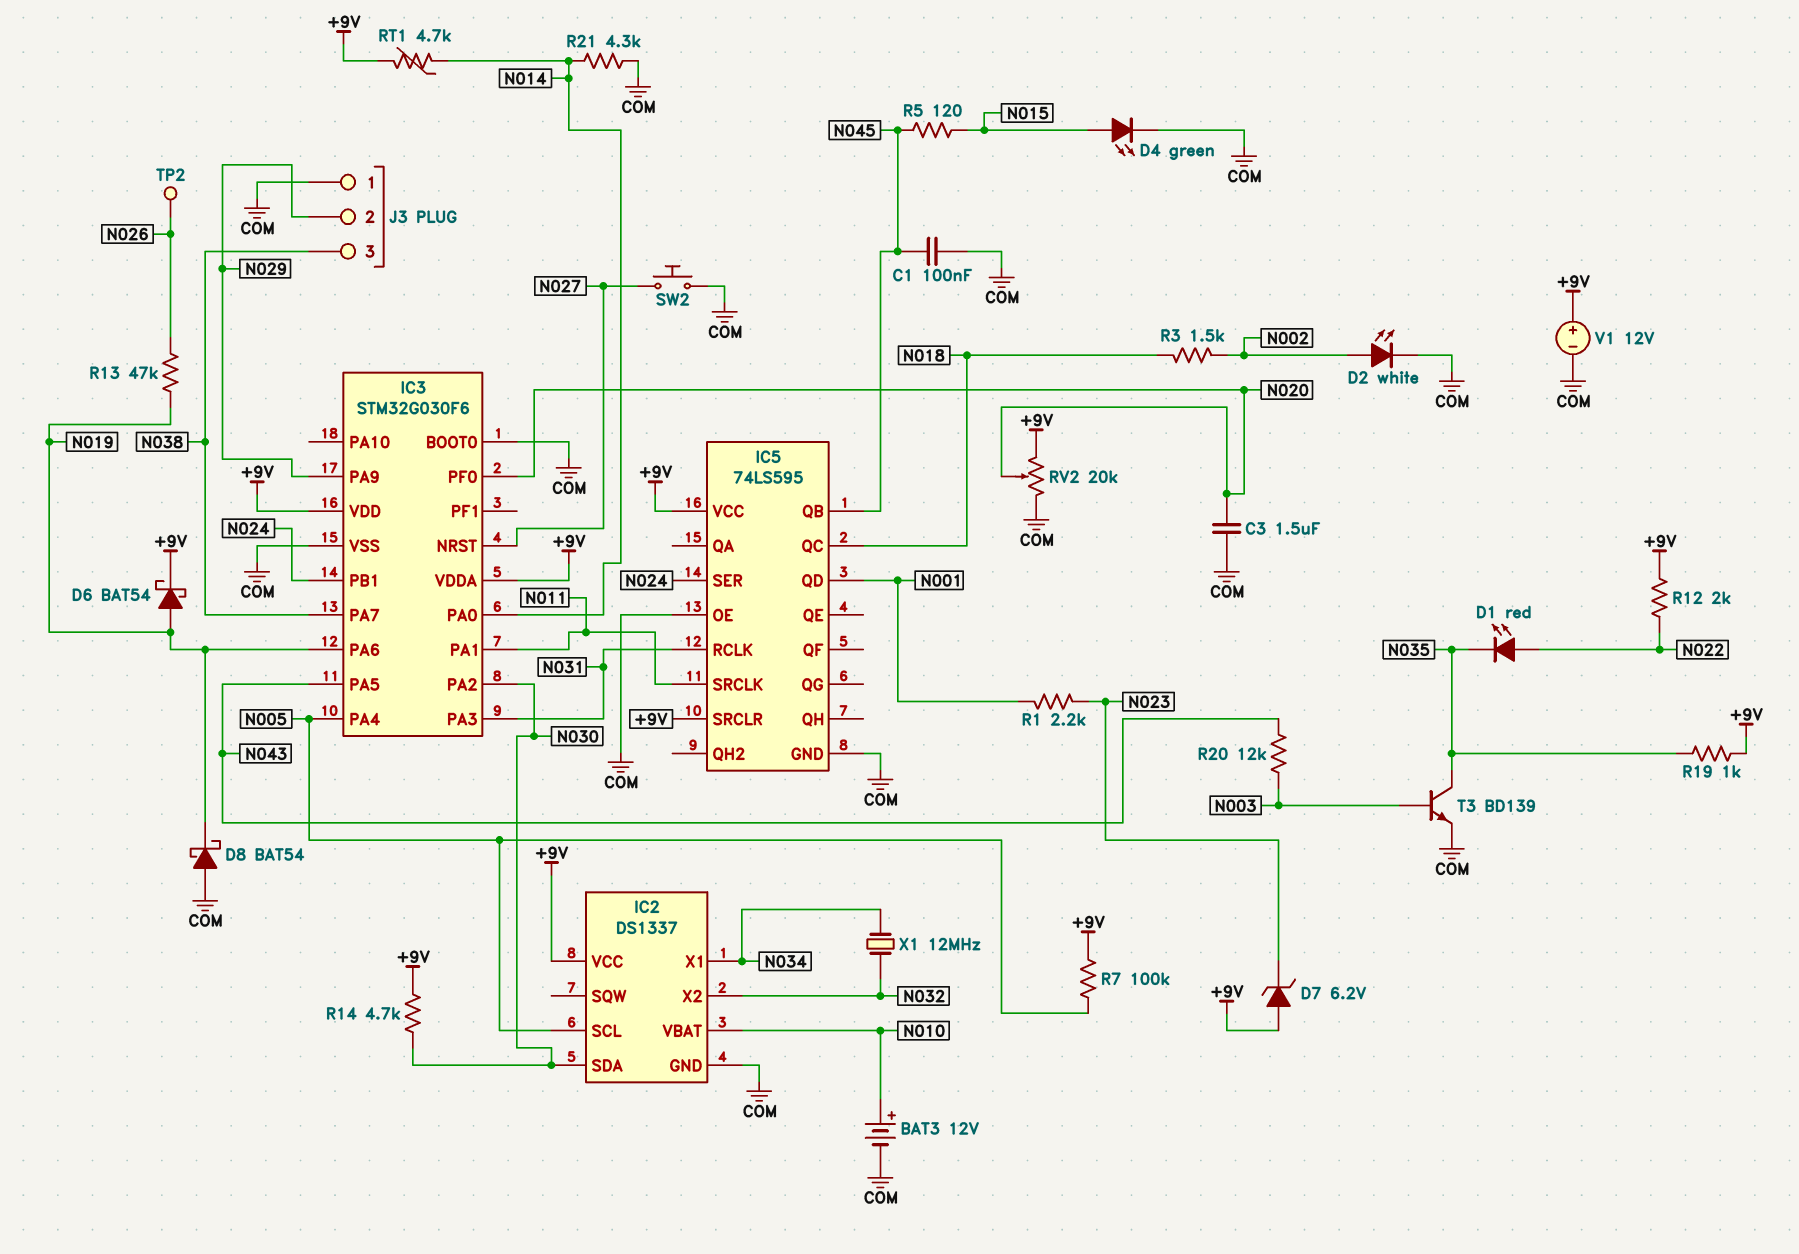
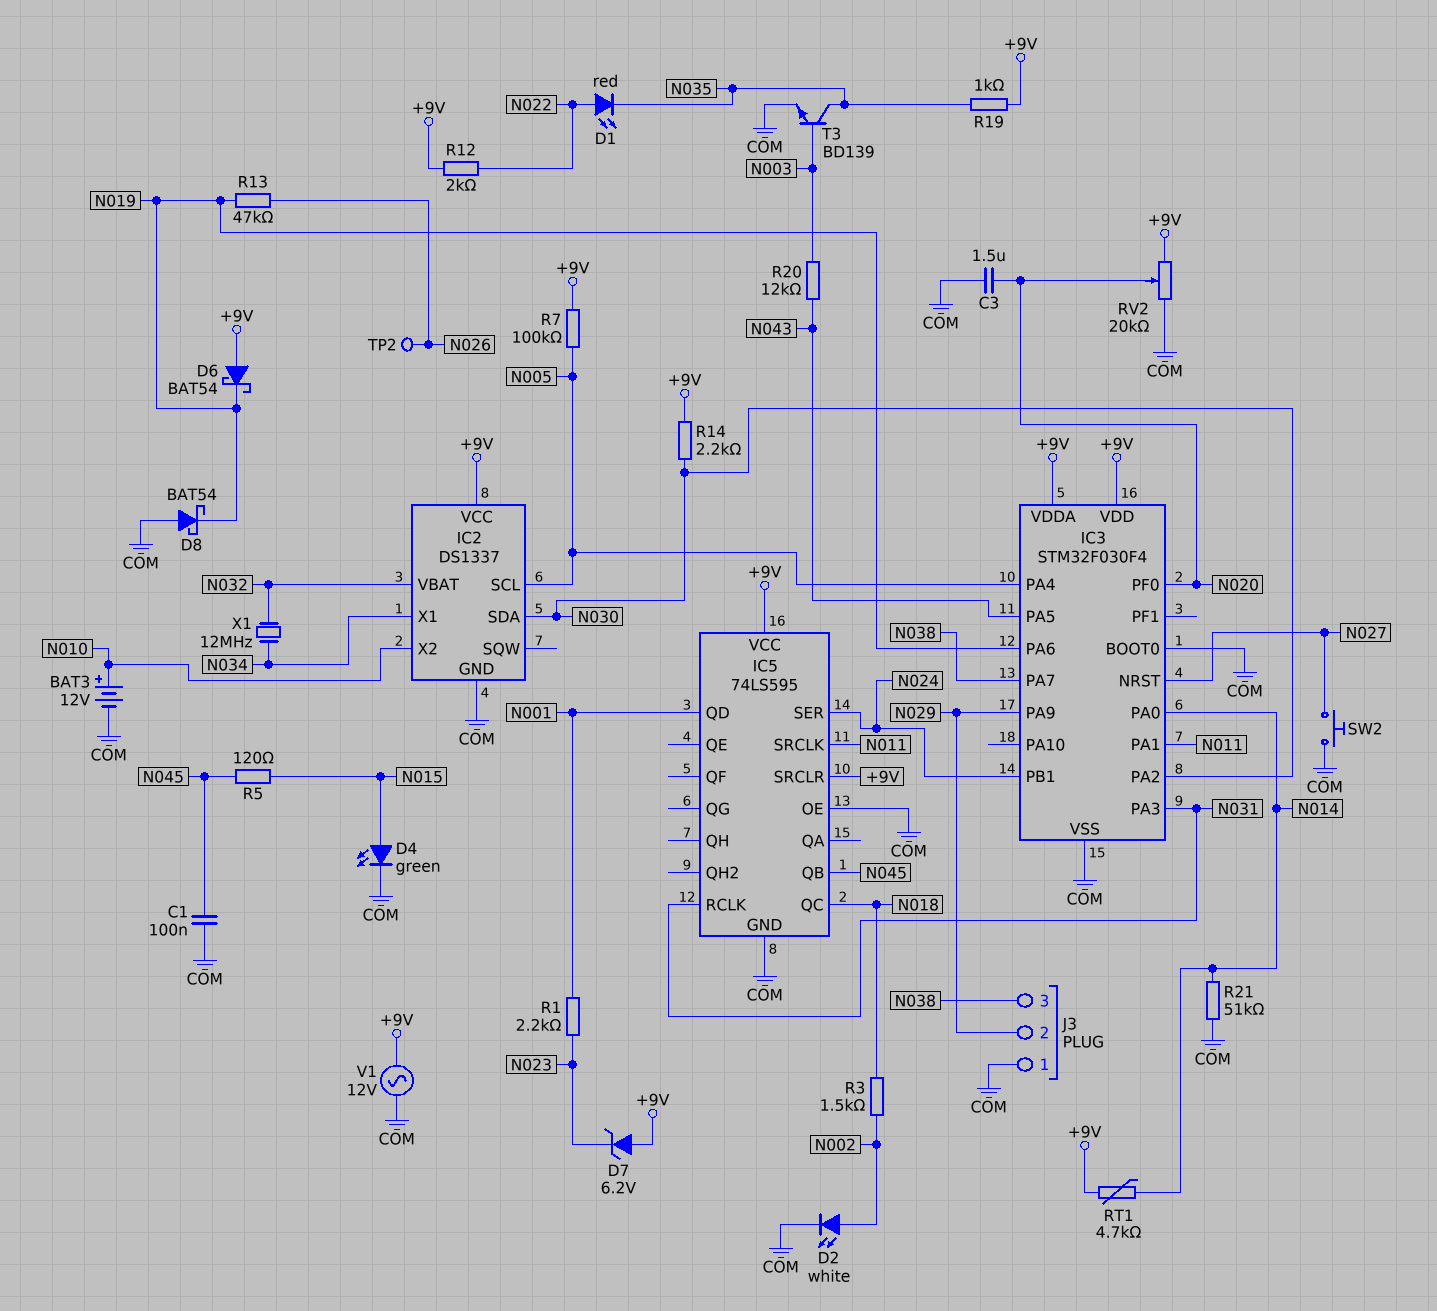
D6: schottky BAT54 (A N019, K +9V) -> schottky BAT54 (A +9V, K N019)
IC2 pin VBAT: N010 -> N032
IC2 pin X2: N032 -> N010
IC3: STM32G030F6 -> STM32F030F4
R14: 4.7k (+9V, N030) -> 2.2k (+9V, N030)
R21: 4.3k (COM, N014) -> 51k (COM, N014)
V1: 12V (plus +9V, minus COM) -> AC 12V (+9V, COM)

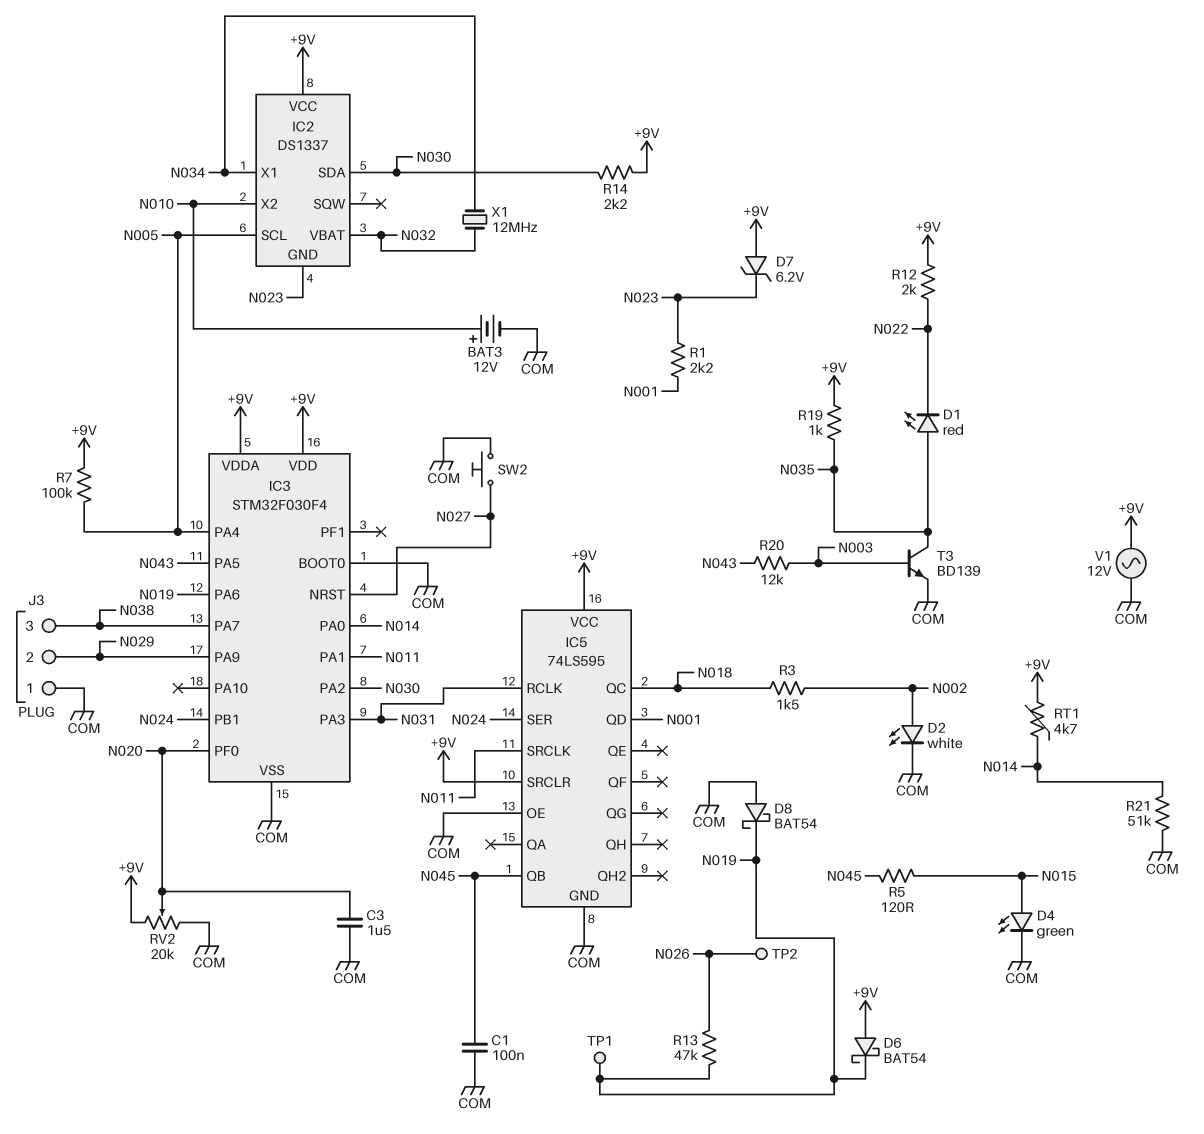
D1: LED red (A N022, K N035) -> LED red (A N035, K N022)
IC2 pin GND: COM -> N023
TP1: none -> test point (N019)

